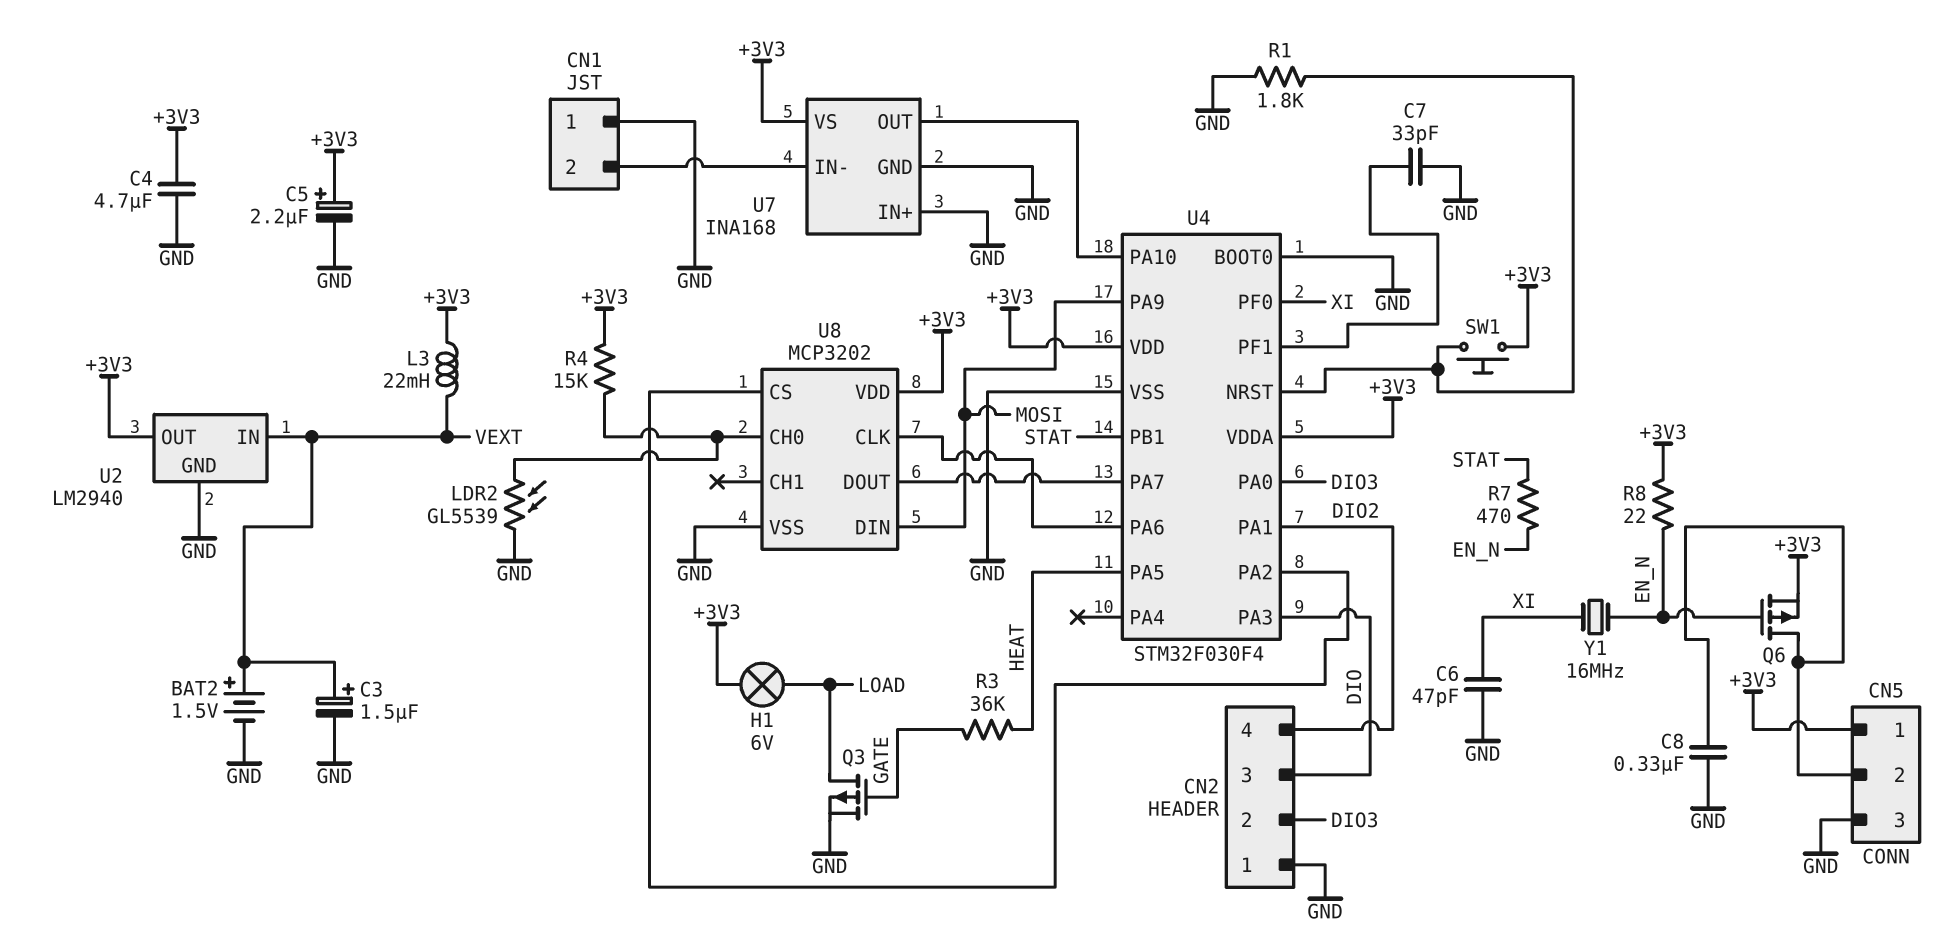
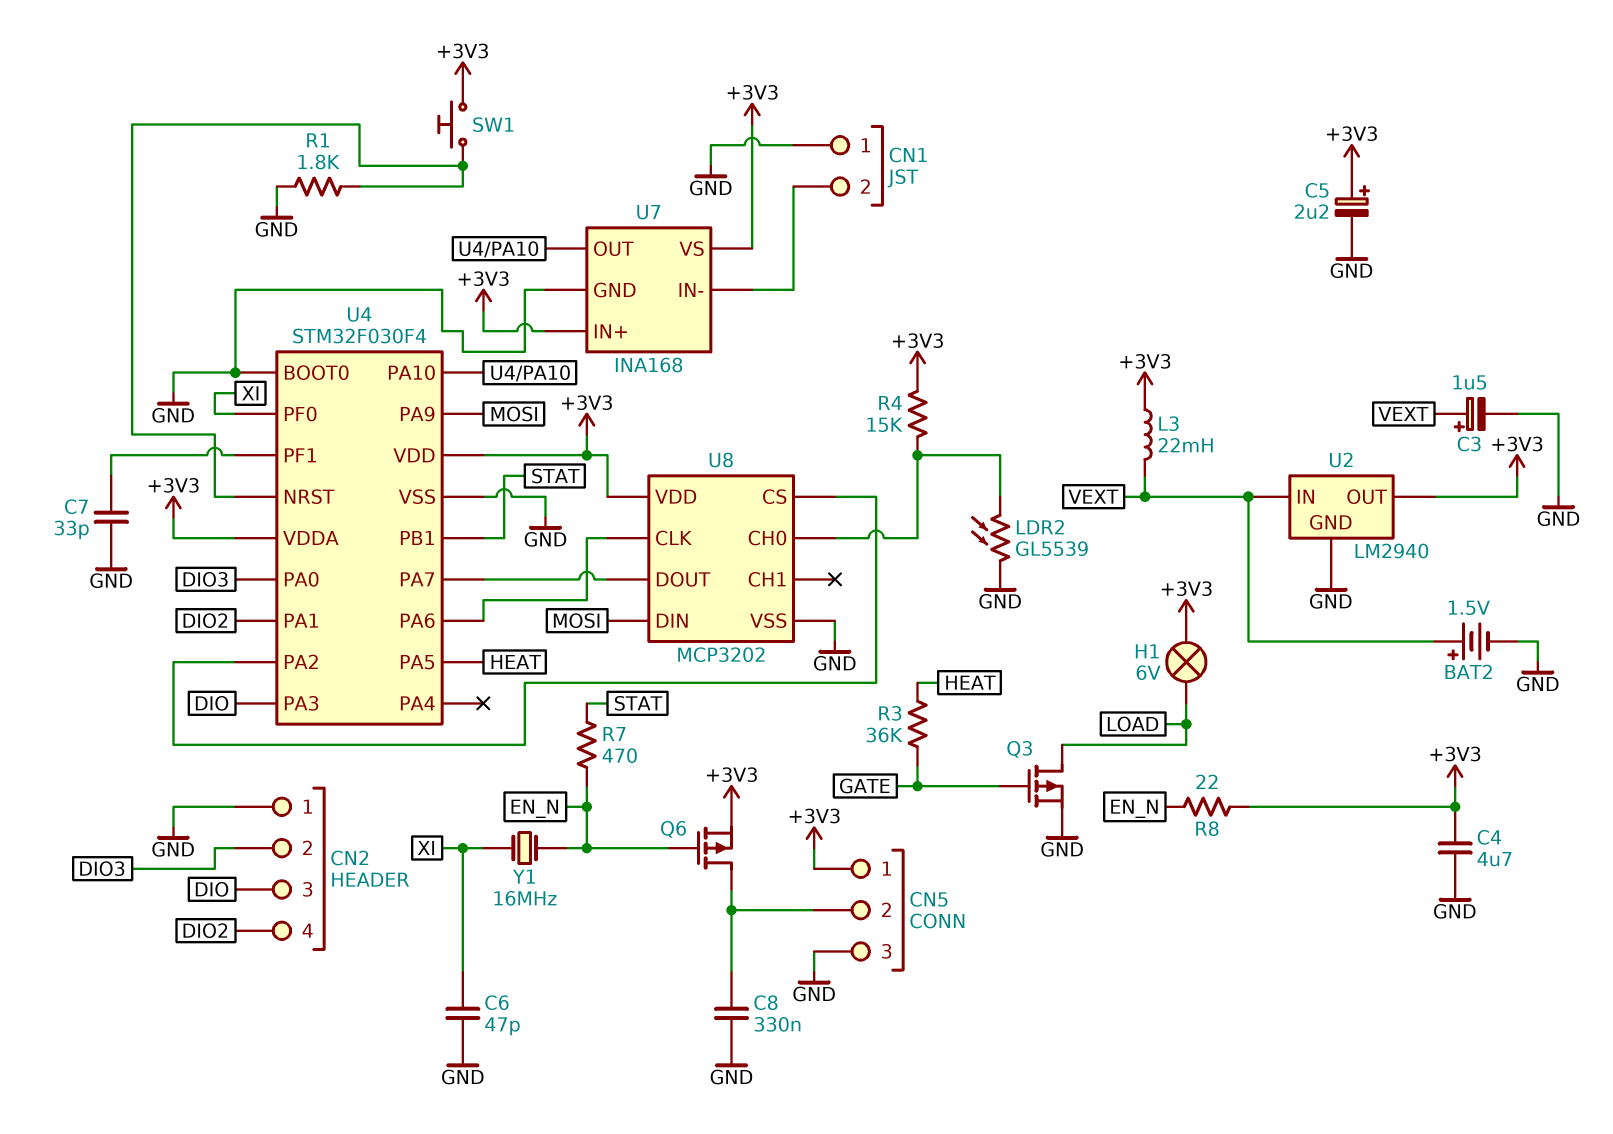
U7 pin IN+: GND -> +3V3

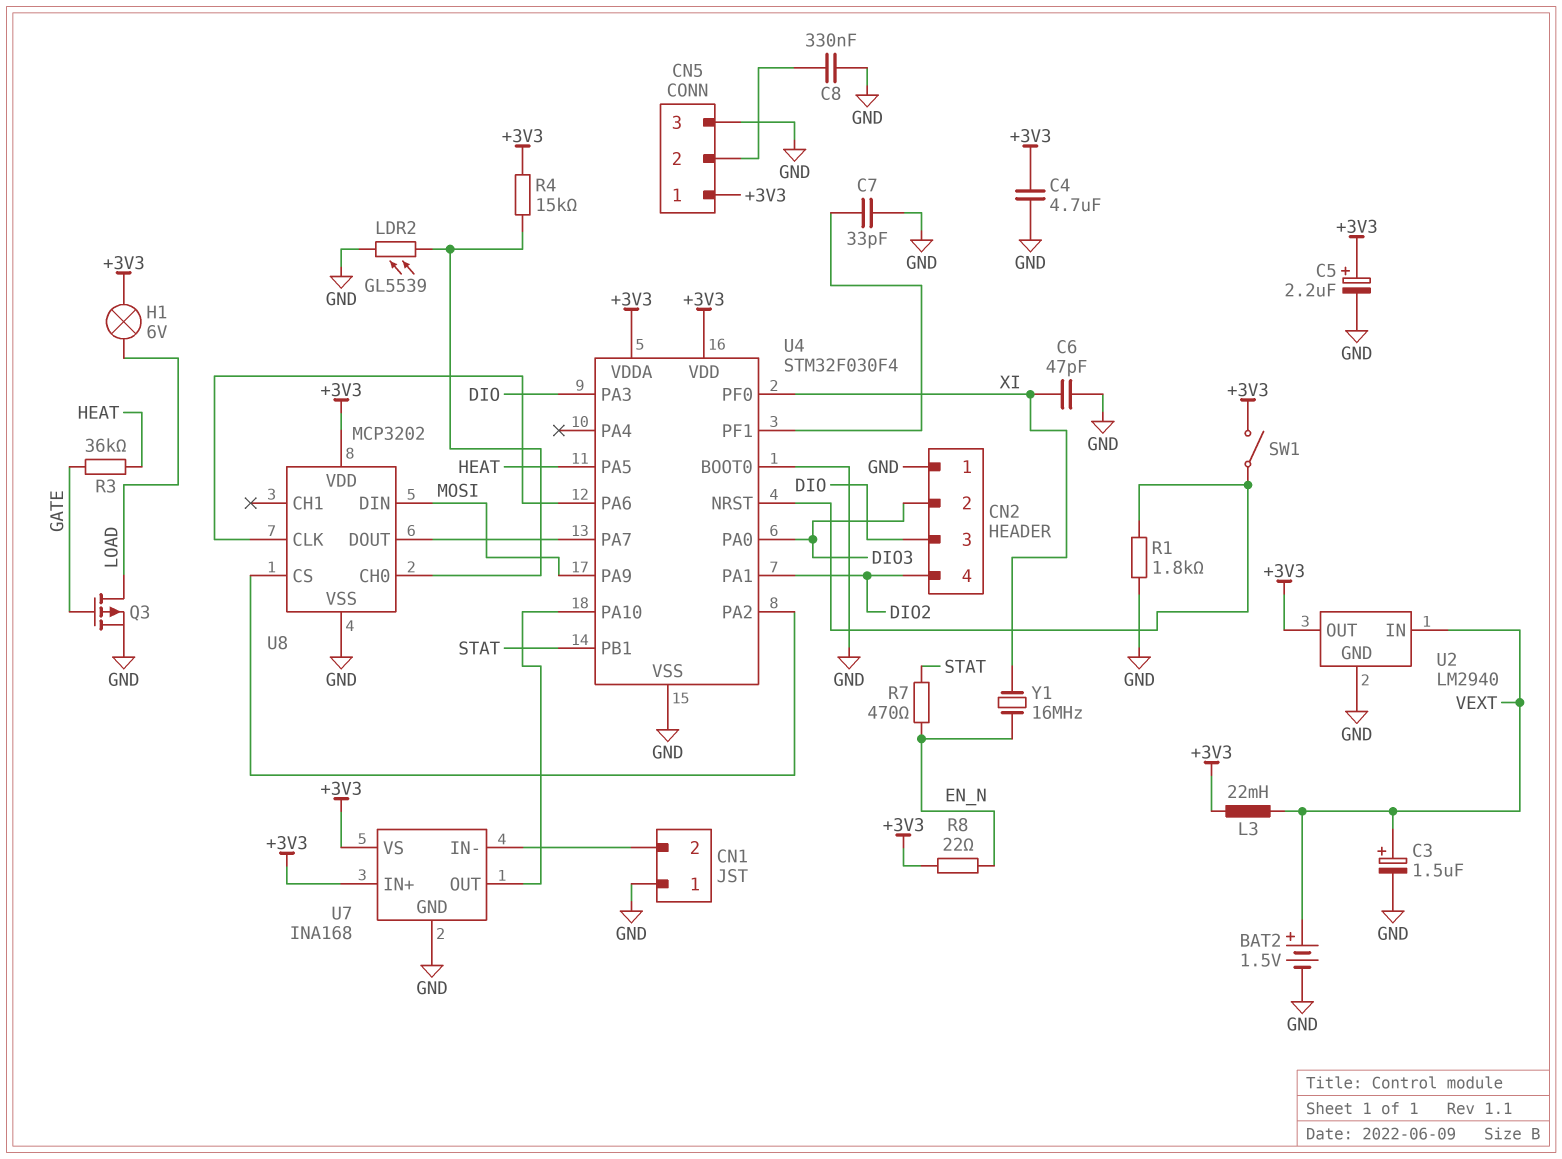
Q6: PMOS (G EN_N, D CN5/2, S +3V3) -> none
SW1: button (+3V3, U4/NRST) -> switch (+3V3, U4/NRST)

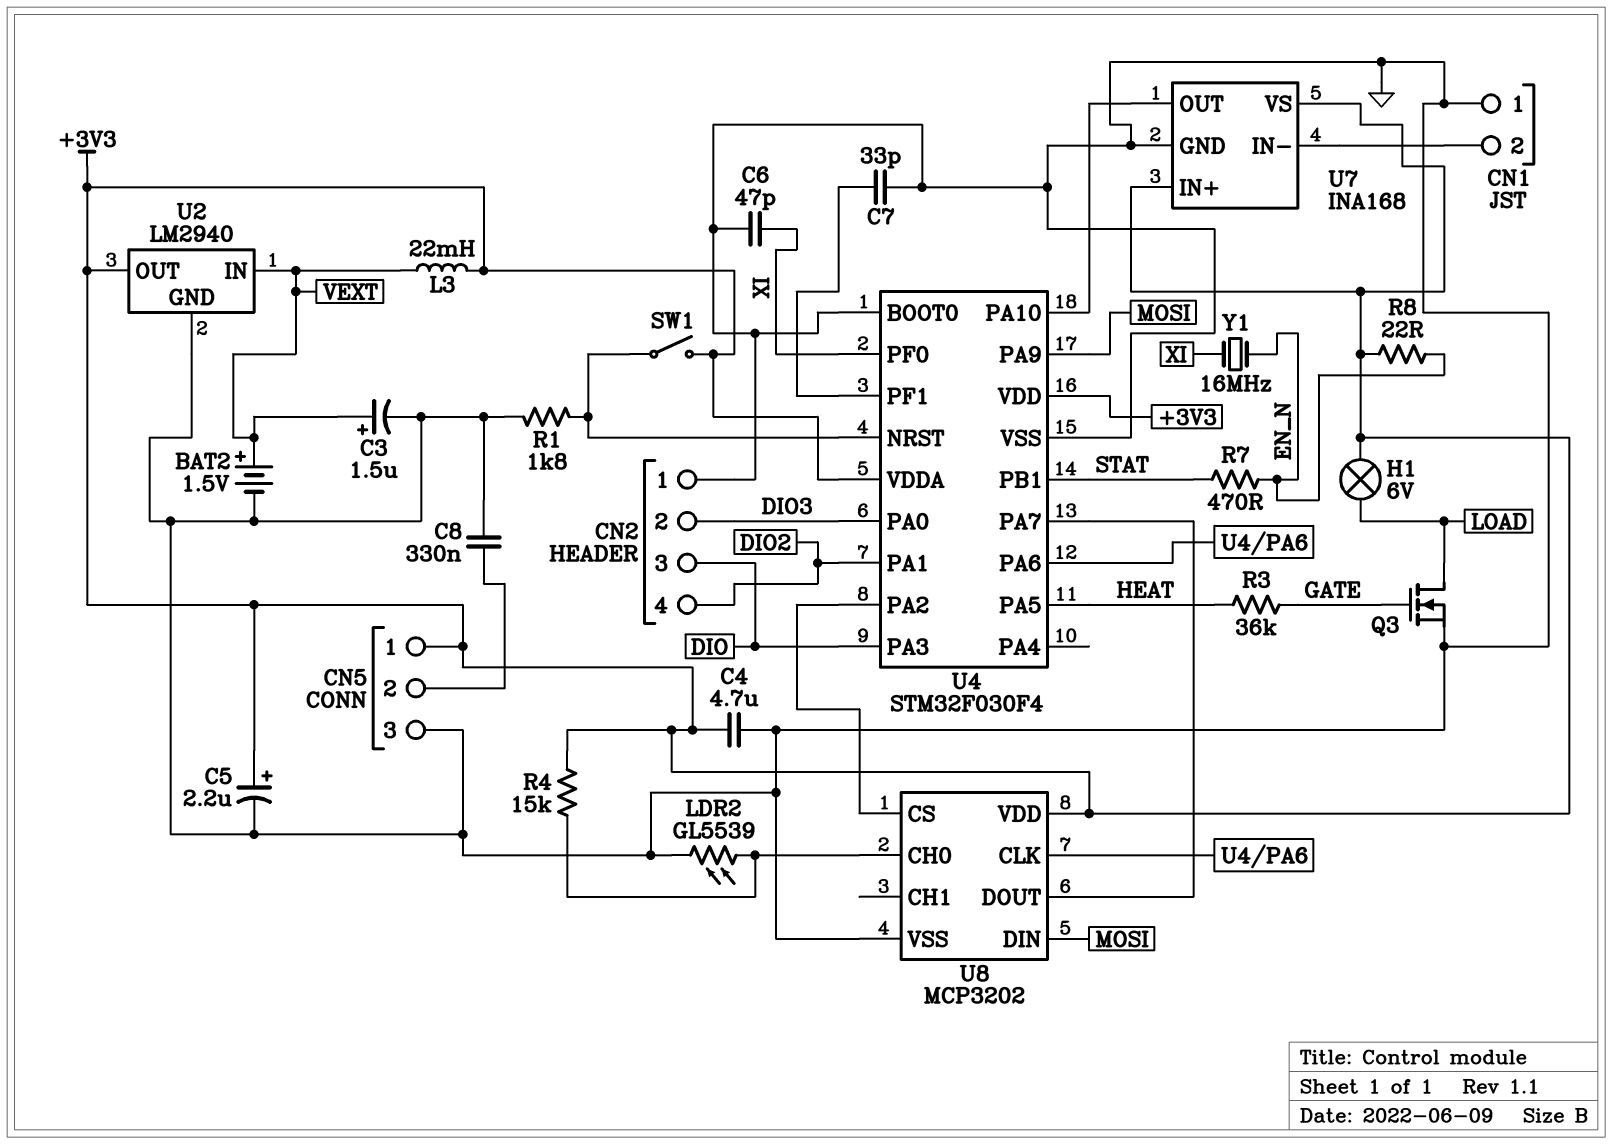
Q3: PMOS (G GATE, D LOAD, S GND) -> NMOS (G GATE, D LOAD, S GND)

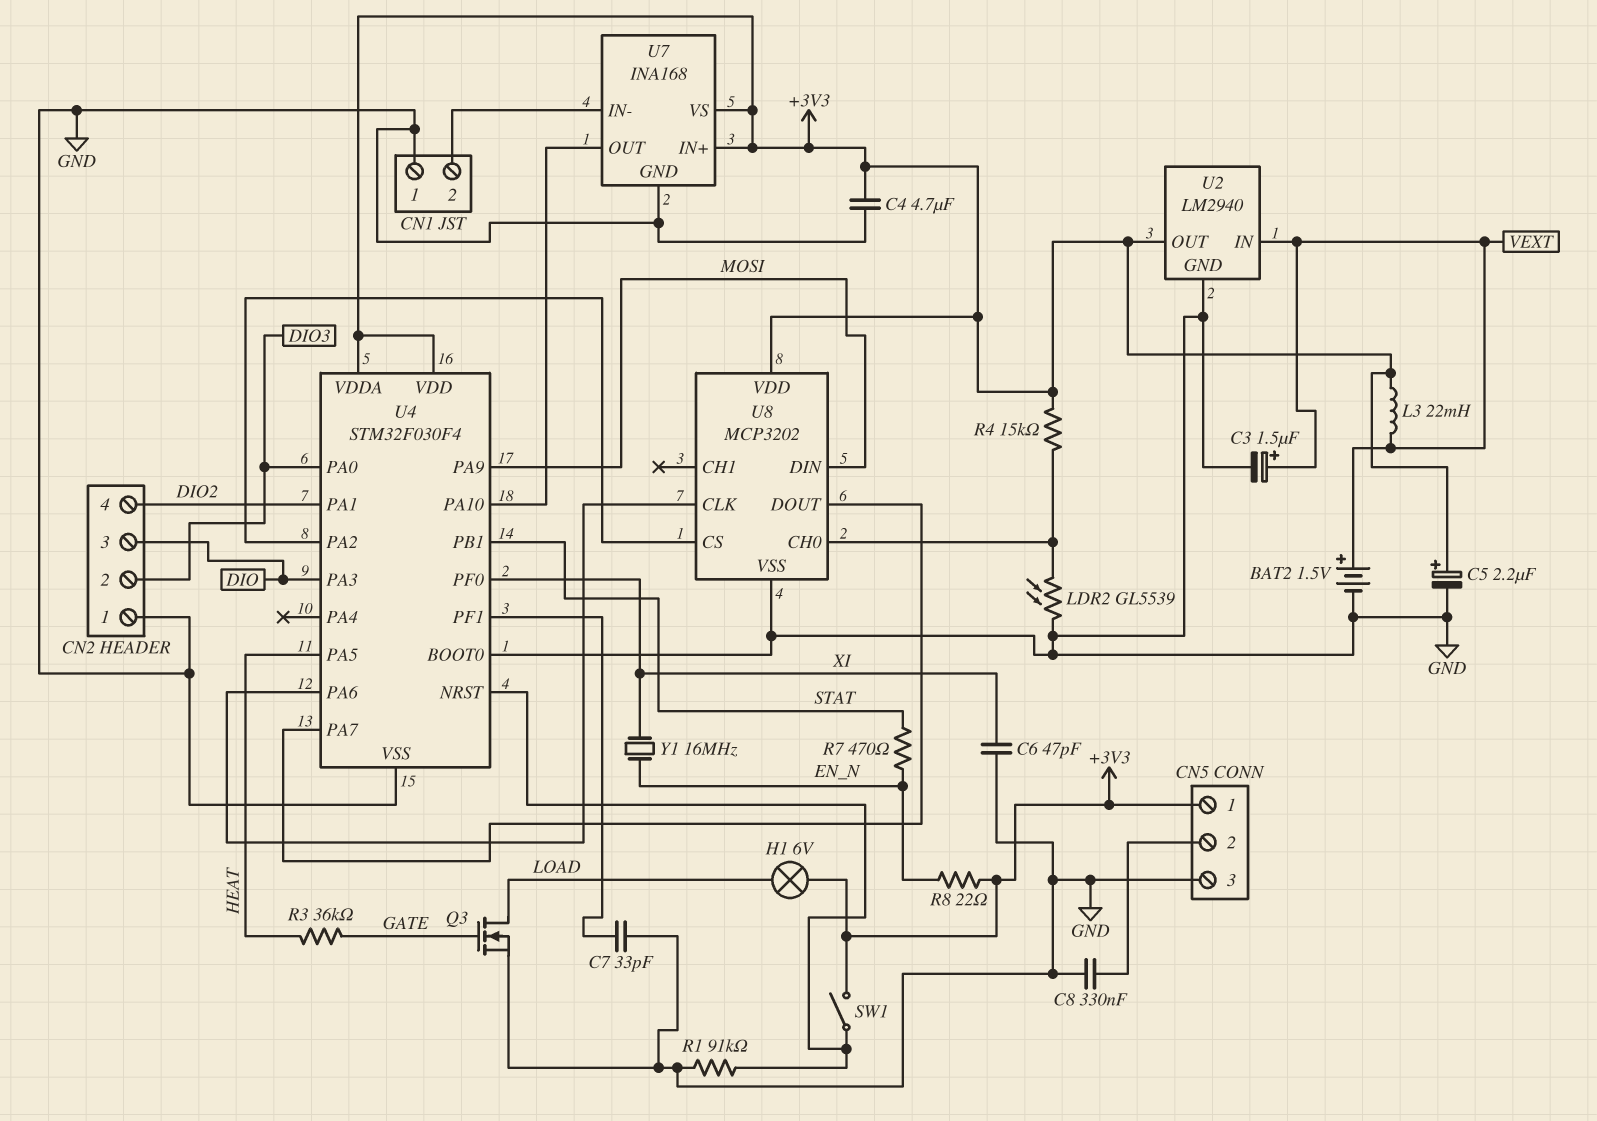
R1: 1.8k (GND, U4/NRST) -> 91k (GND, U4/NRST)

